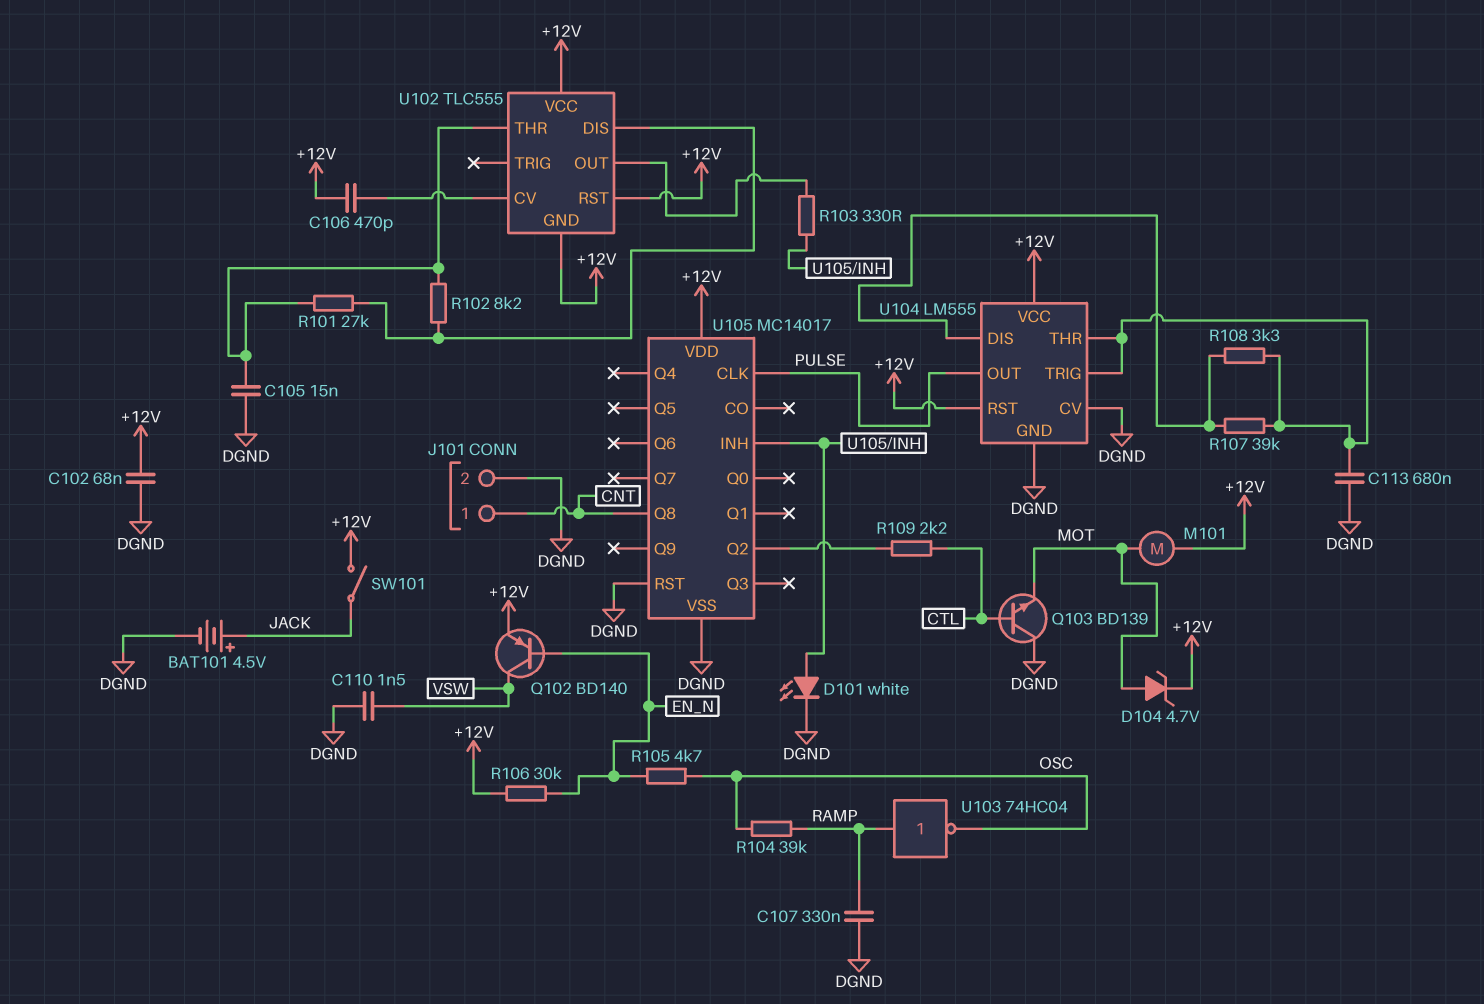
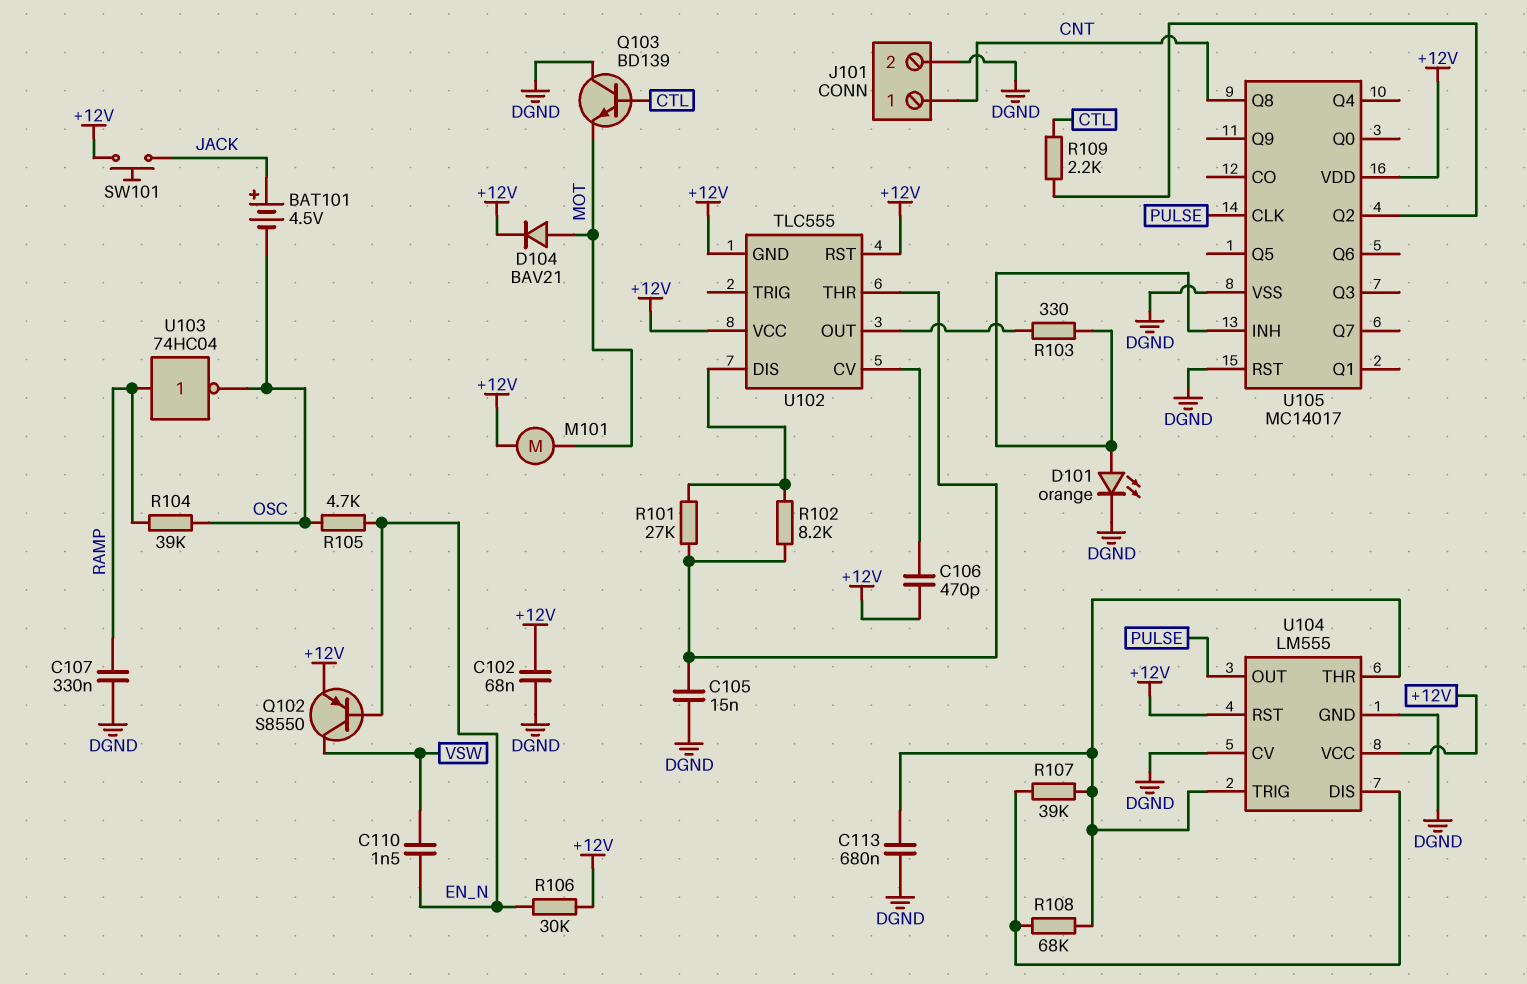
BAT101: 4.5V (plus JACK, minus DGND) -> 4.5V (plus JACK, minus OSC)
C110: 1.5nF (DGND, VSW) -> 1.5nF (EN_N, VSW)
D101: LED white (A U105/INH, K DGND) -> LED orange (A U105/INH, K DGND)
D104: zener 4.7V (A MOT, K +12V) -> diode BAV21 (A MOT, K +12V)
Q102: PNP BD140 (B EN_N, C VSW, E +12V) -> PNP S8550 (B EN_N, C VSW, E +12V)
R108: 3.3k (U104/DIS, U104/THR) -> 68k (U104/DIS, U104/THR)
SW101: switch (+12V, JACK) -> button (+12V, JACK)

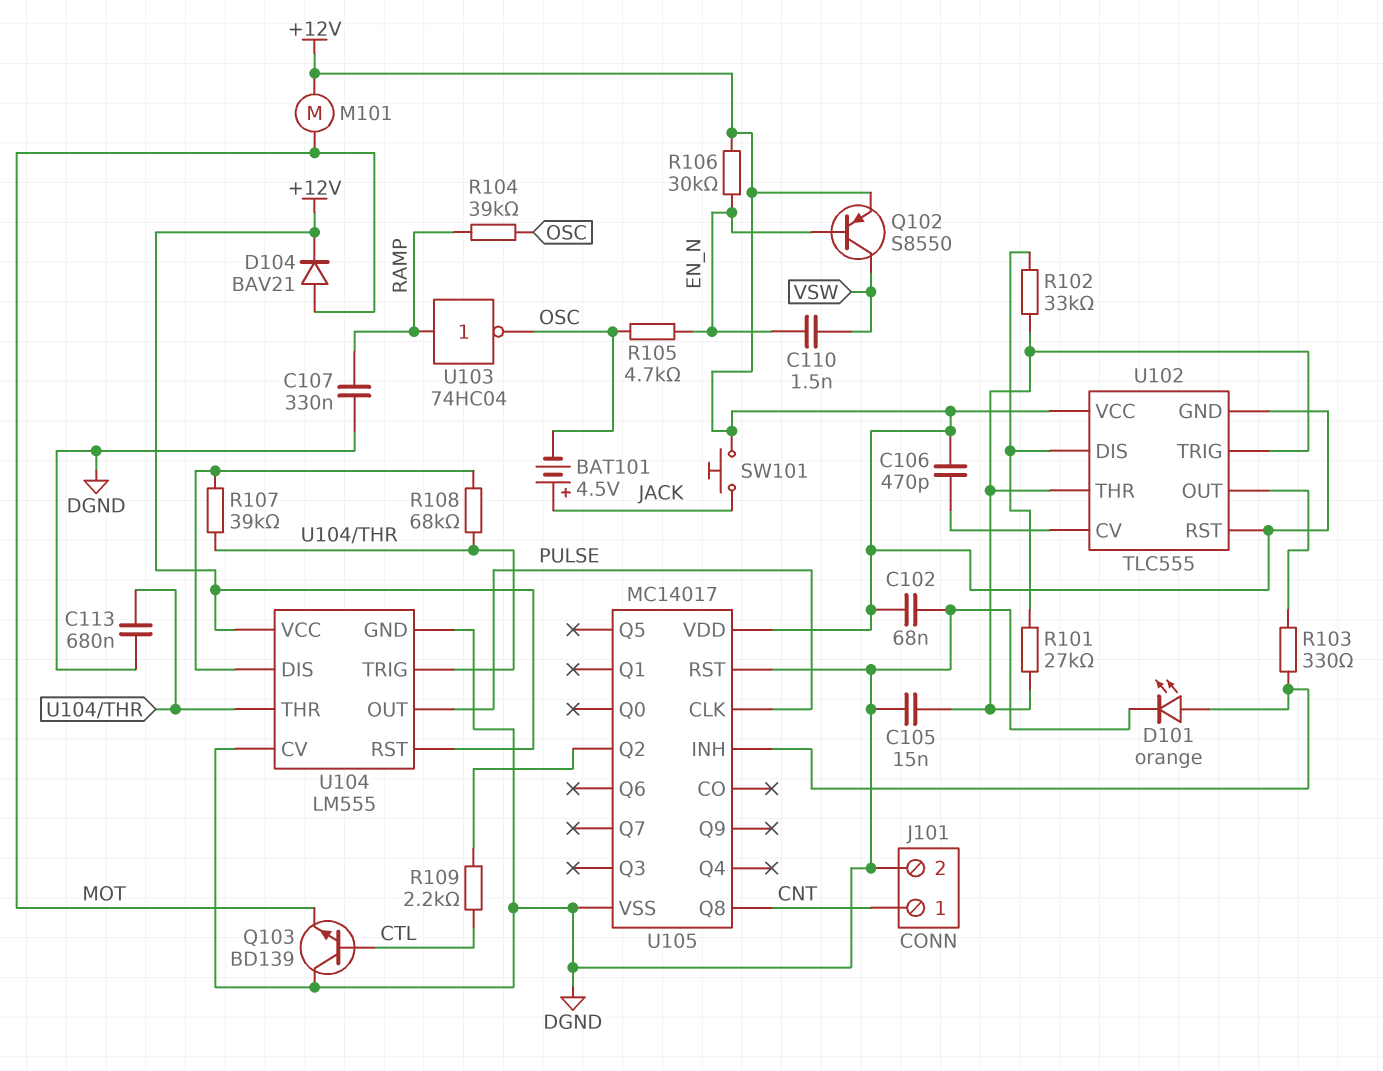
R102: 8.2k (U102/DIS, U102/THR) -> 33k (U102/DIS, U102/THR)
U102 pin TRIG: none -> U102/THR

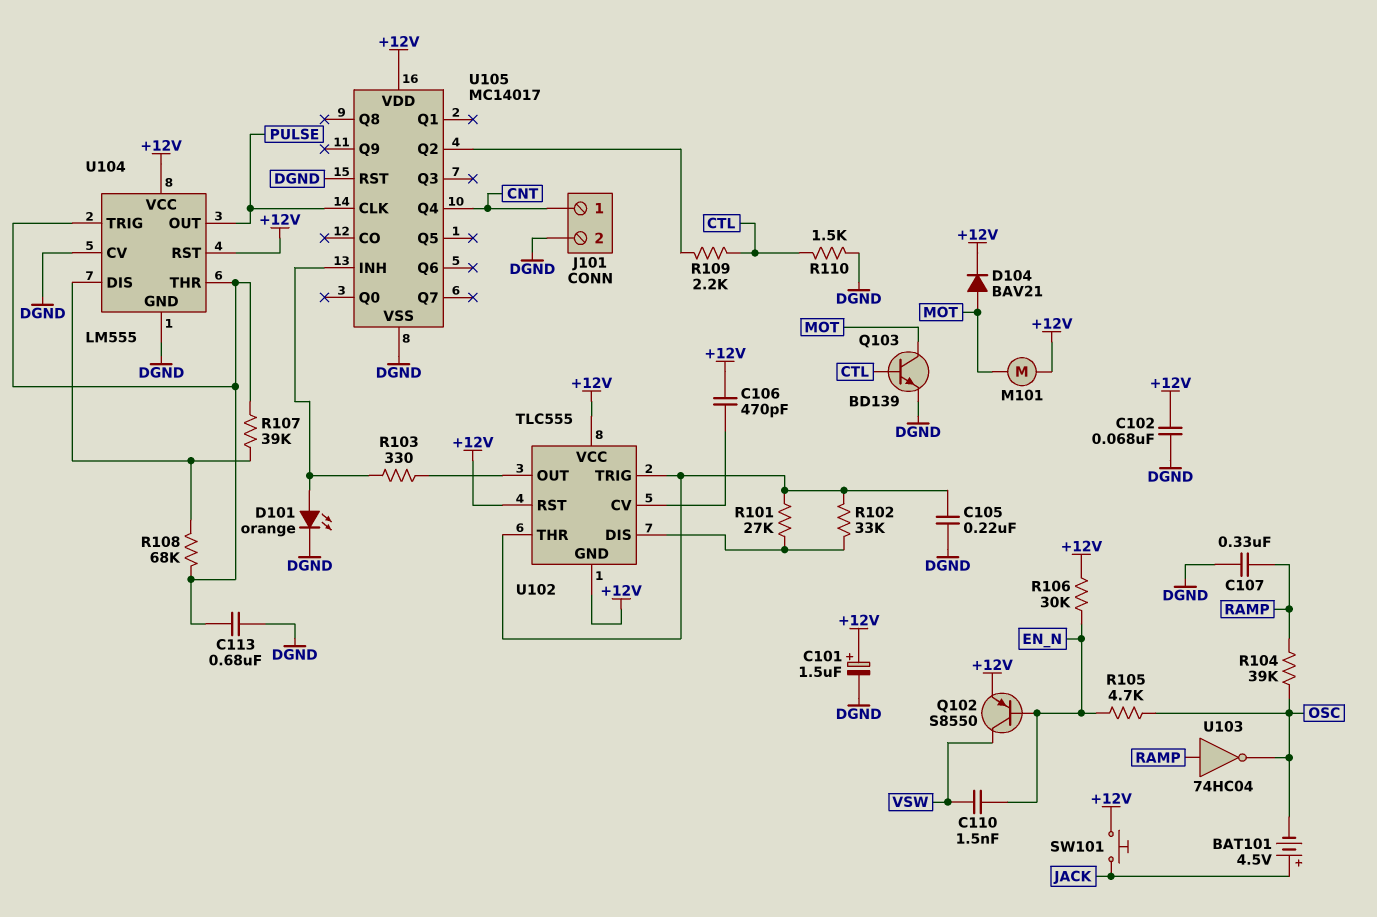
C101: none -> 1.5uF (plus +12V, minus DGND)
C105: 15nF (DGND, U102/THR) -> 220nF (DGND, U102/THR)
Q103: NPN BD139 (B CTL, C DGND, E MOT) -> NPN BD139 (B CTL, C MOT, E DGND)
R110: none -> 1.5k (CTL, DGND)
U105 pin Q4: none -> CNT
U105 pin Q8: CNT -> none

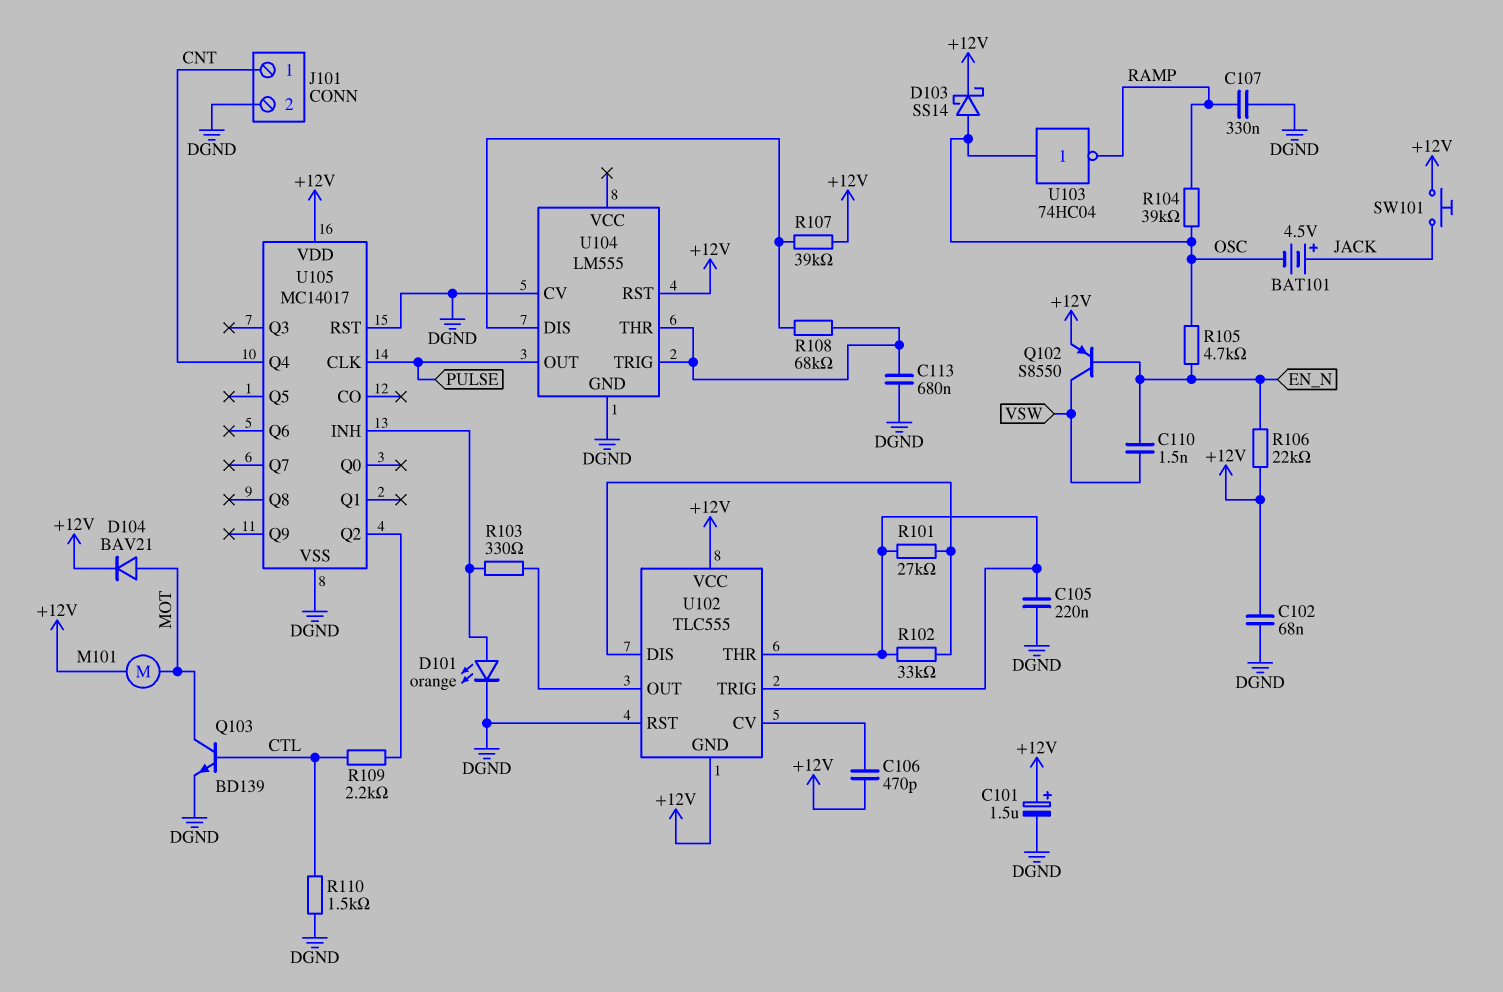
D103: none -> schottky SS14 (A OSC, K +12V)
R106: 30k (+12V, EN_N) -> 22k (+12V, EN_N)
R107: 39k (U104/DIS, U104/THR) -> 39k (+12V, U104/DIS)
U102 pin RST: +12V -> DGND
U103: NOT 74HC04 (in RAMP, out OSC) -> NOT 74HC04 (in OSC, out RAMP)
U104 pin VCC: +12V -> none

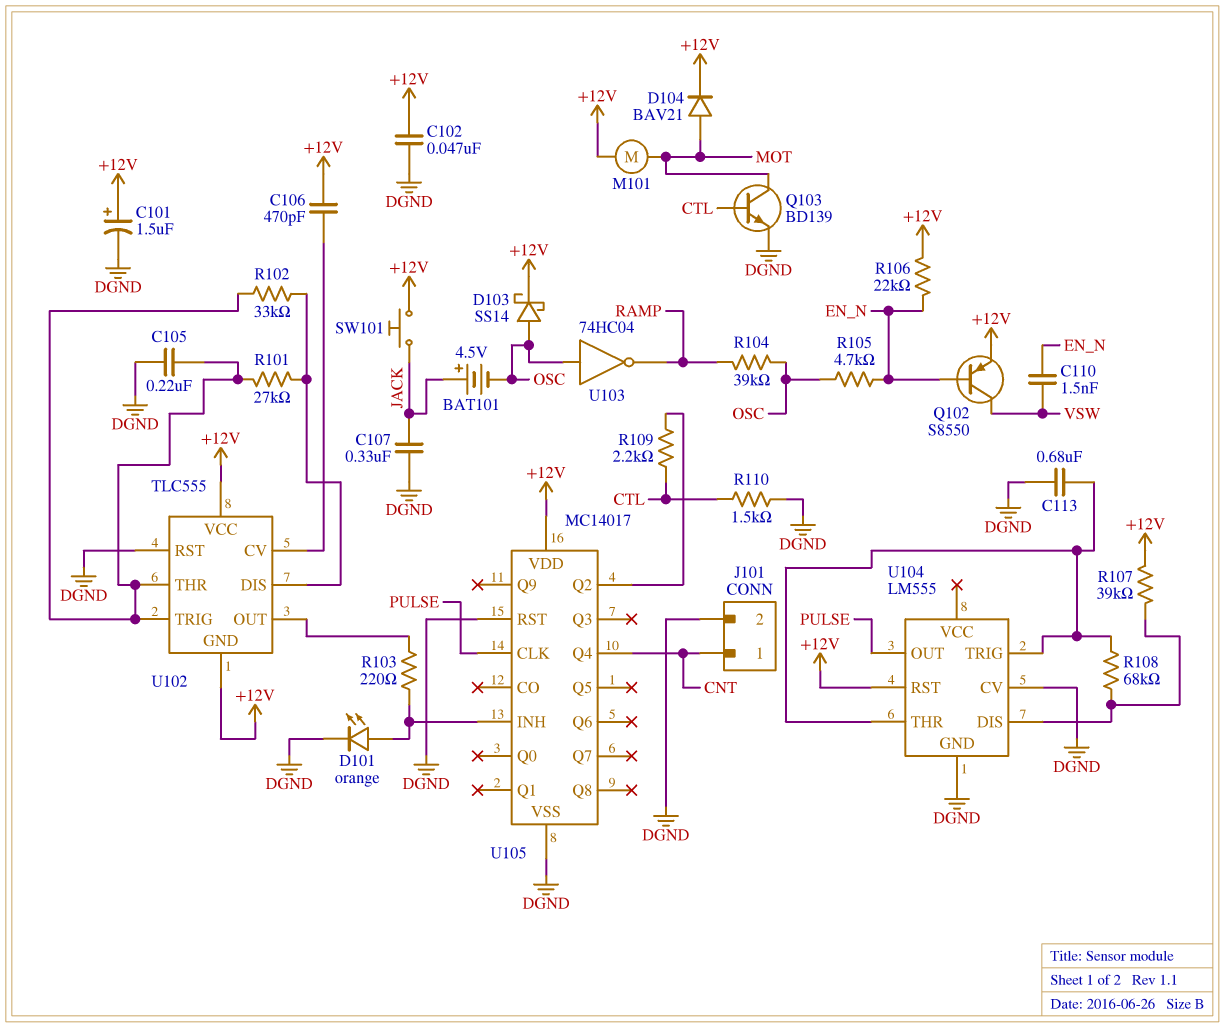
C102: 68nF (+12V, DGND) -> 47nF (+12V, DGND)
C107: 330nF (DGND, RAMP) -> 330nF (DGND, JACK)
R103: 330 (U102/OUT, U105/INH) -> 220 (U102/OUT, U105/INH)

